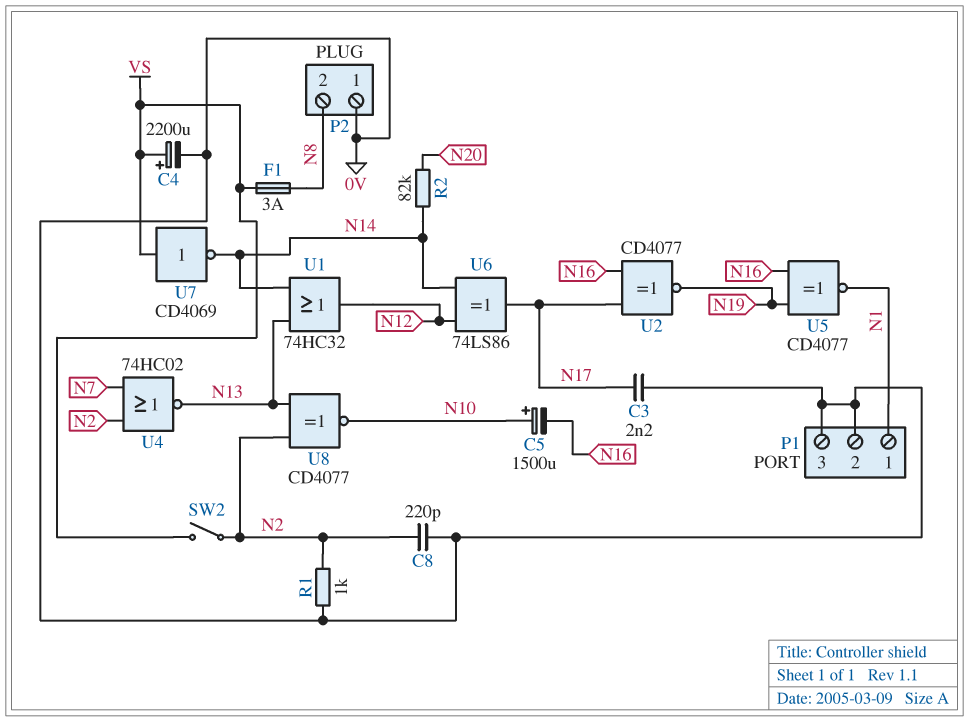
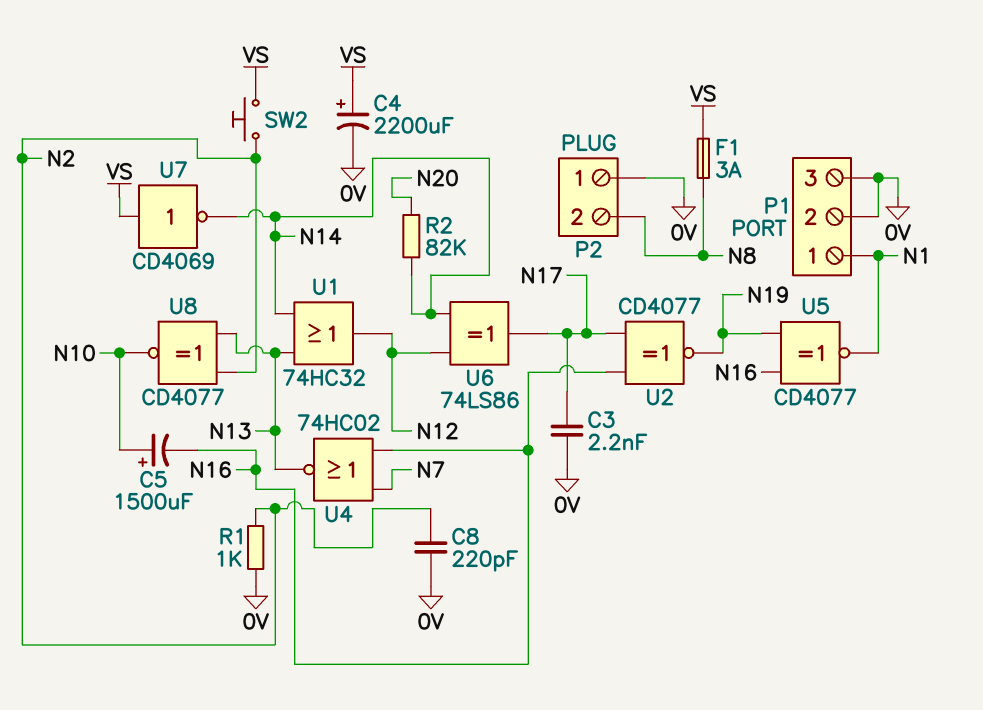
SW2: switch (N2, VS) -> button (N2, VS)
U4: NOR 74HC02 (in N2, in N7, out N13) -> NOR 74HC02 (in N7, in N16, out N13)

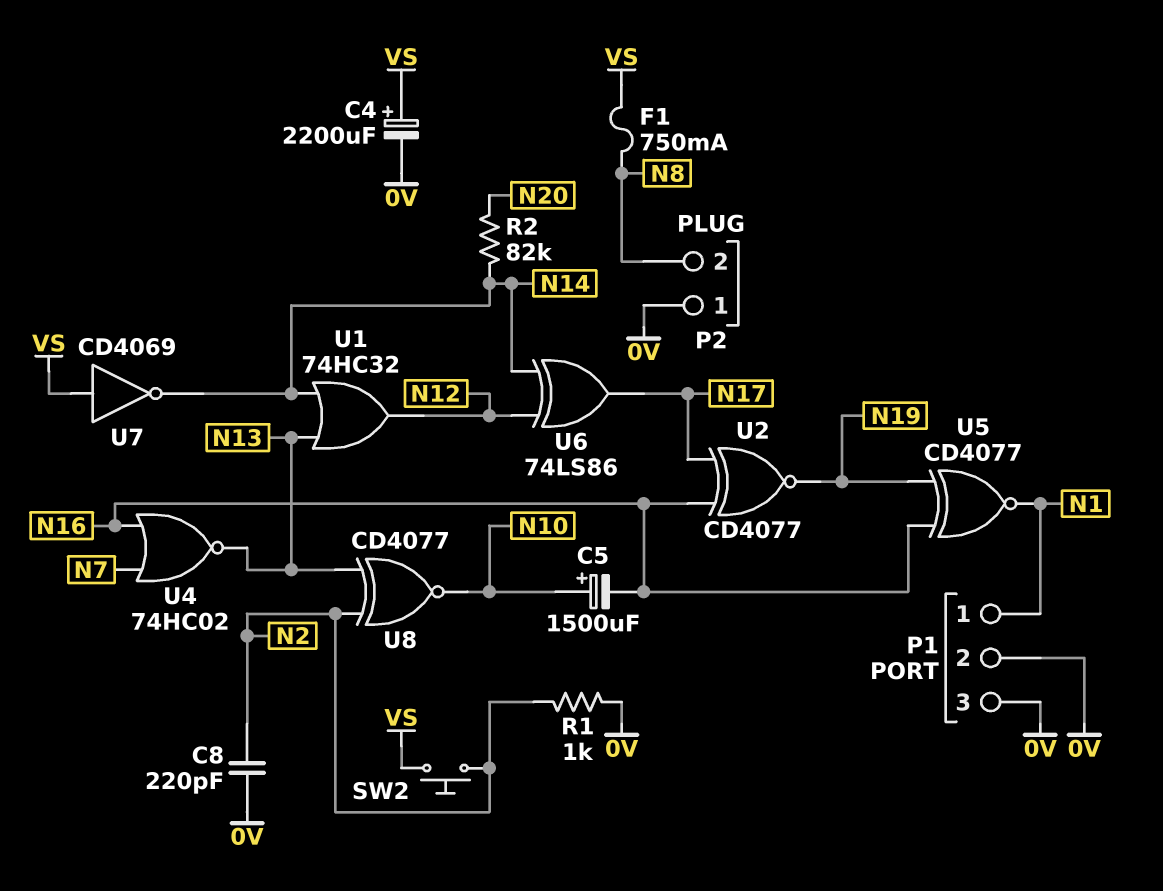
C3: 2.2nF (0V, N17) -> none
F1: 3A (N8, VS) -> 750mA (N8, VS)

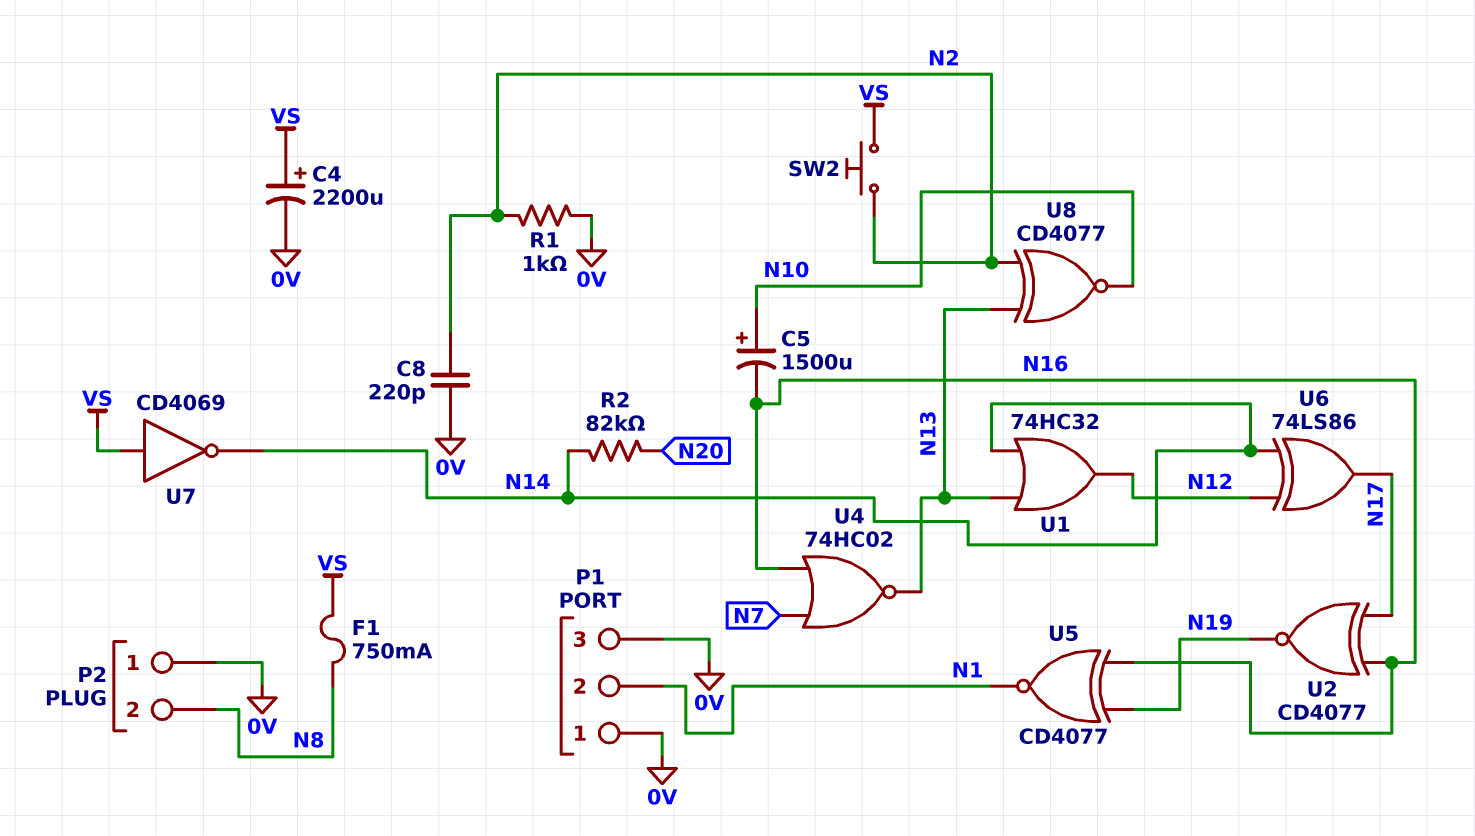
P1 pin 1: N1 -> 0V
P1 pin 2: 0V -> N1

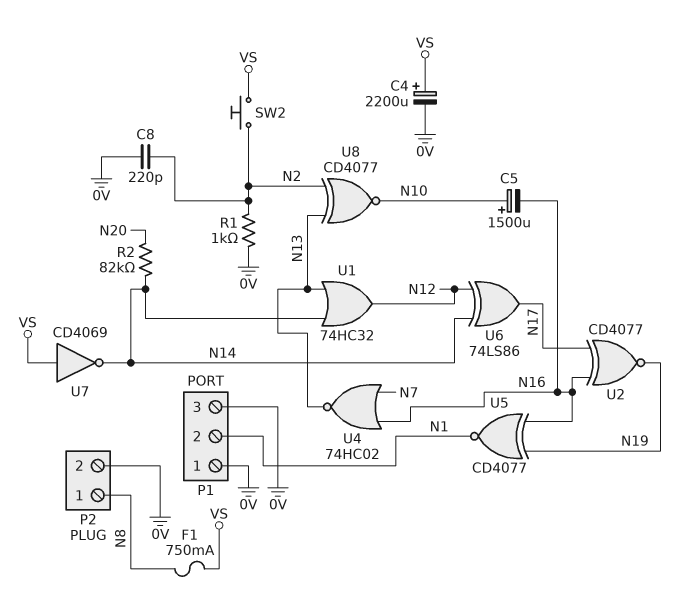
P2 pin 1: 0V -> N8
P2 pin 2: N8 -> 0V

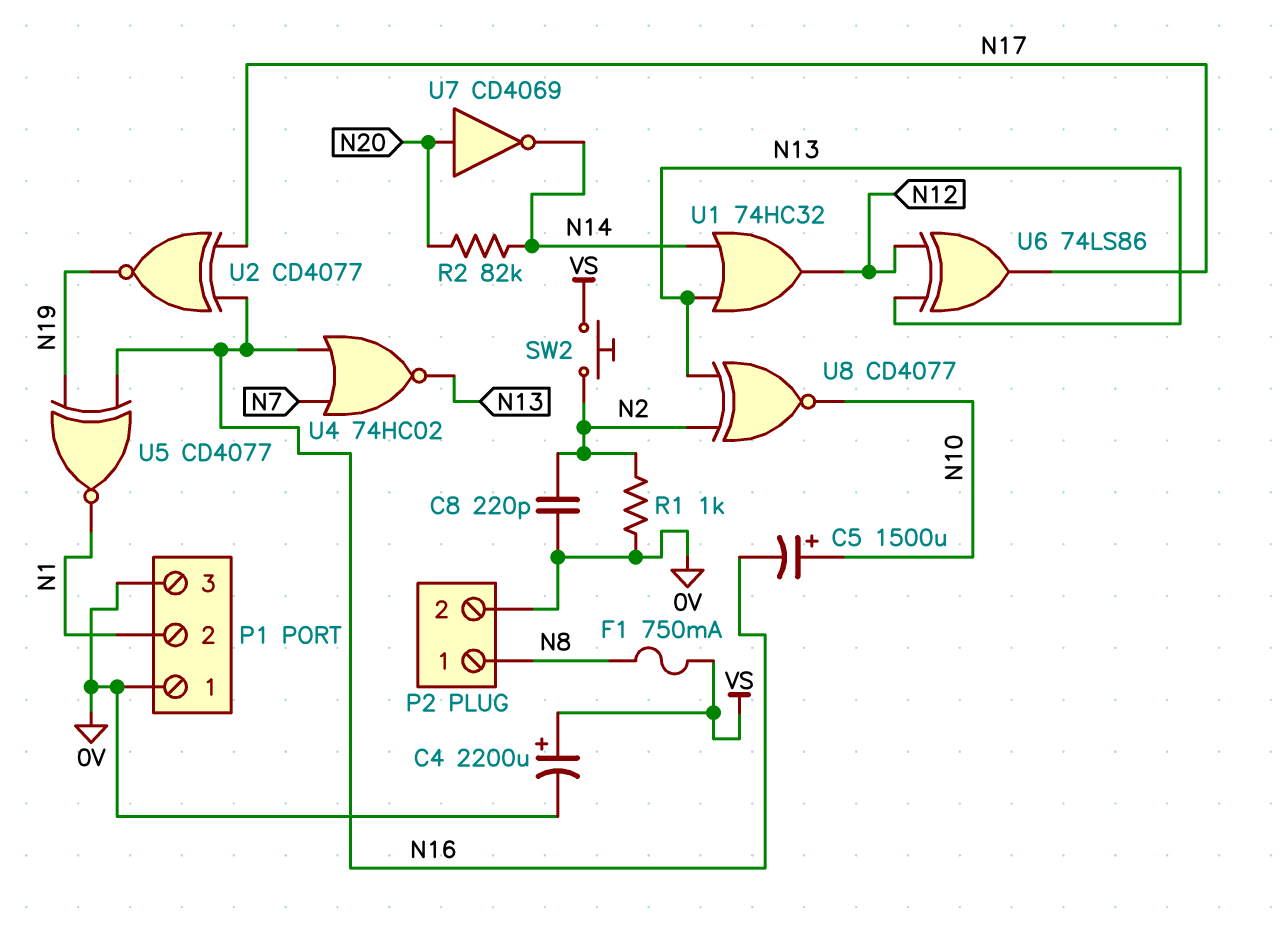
U6: XOR 74LS86 (in N12, in N14, out N17) -> XOR 74LS86 (in N12, in N13, out N17)
U7: NOT CD4069 (in VS, out N14) -> NOT CD4069 (in N20, out N14)

